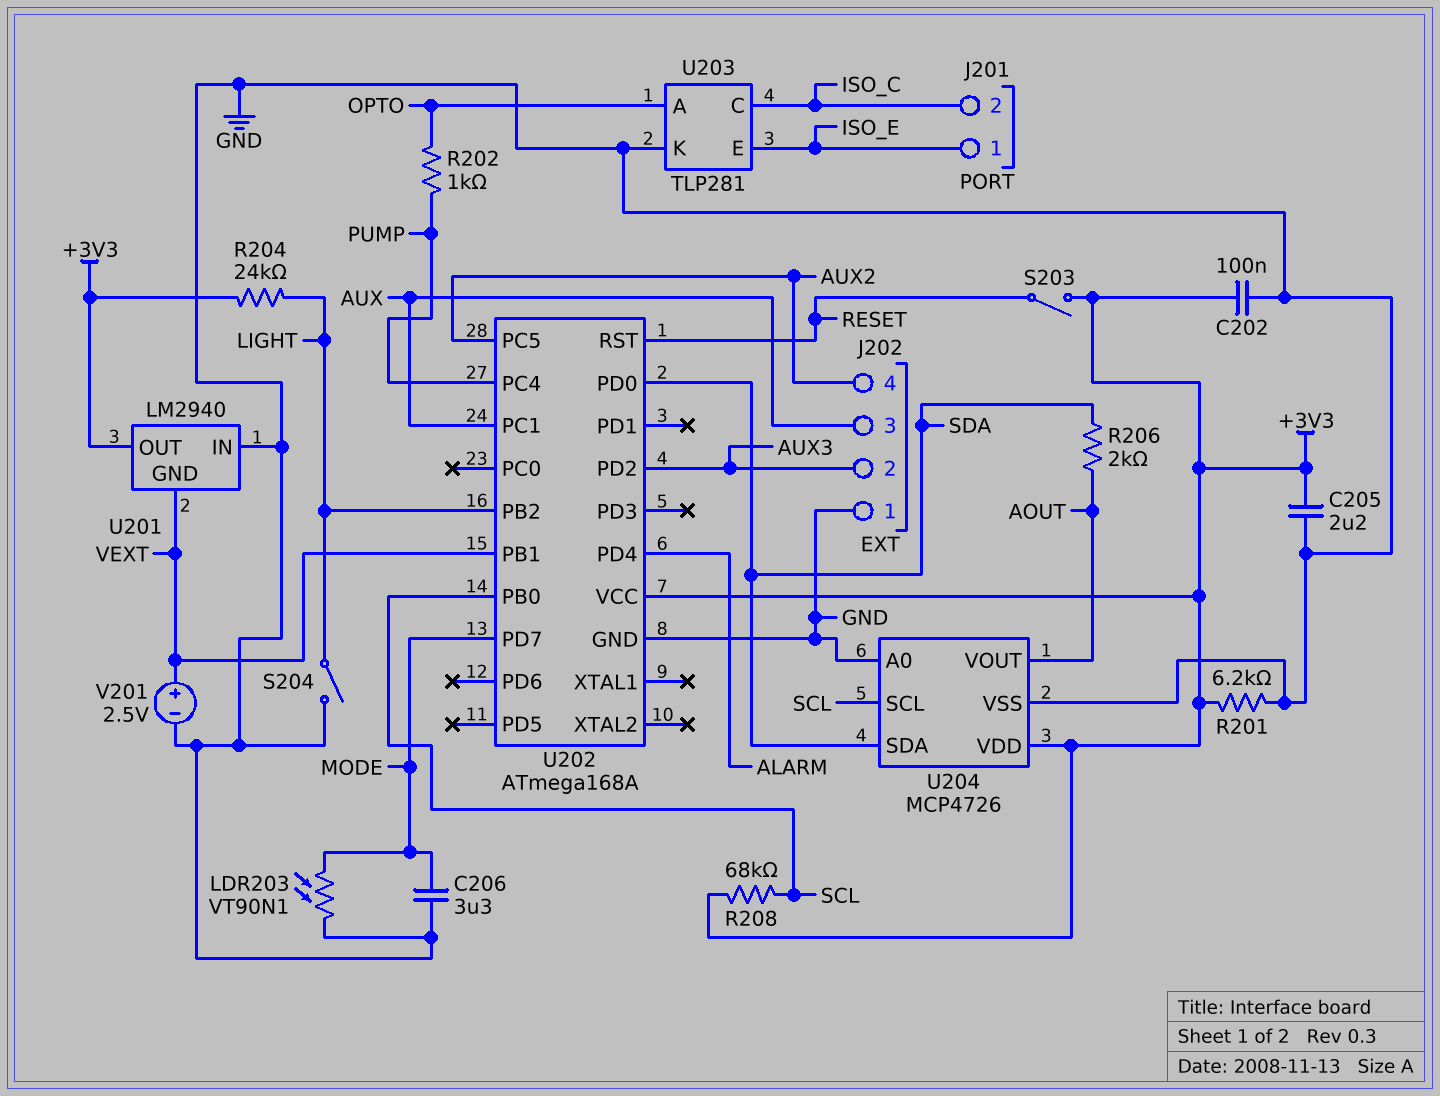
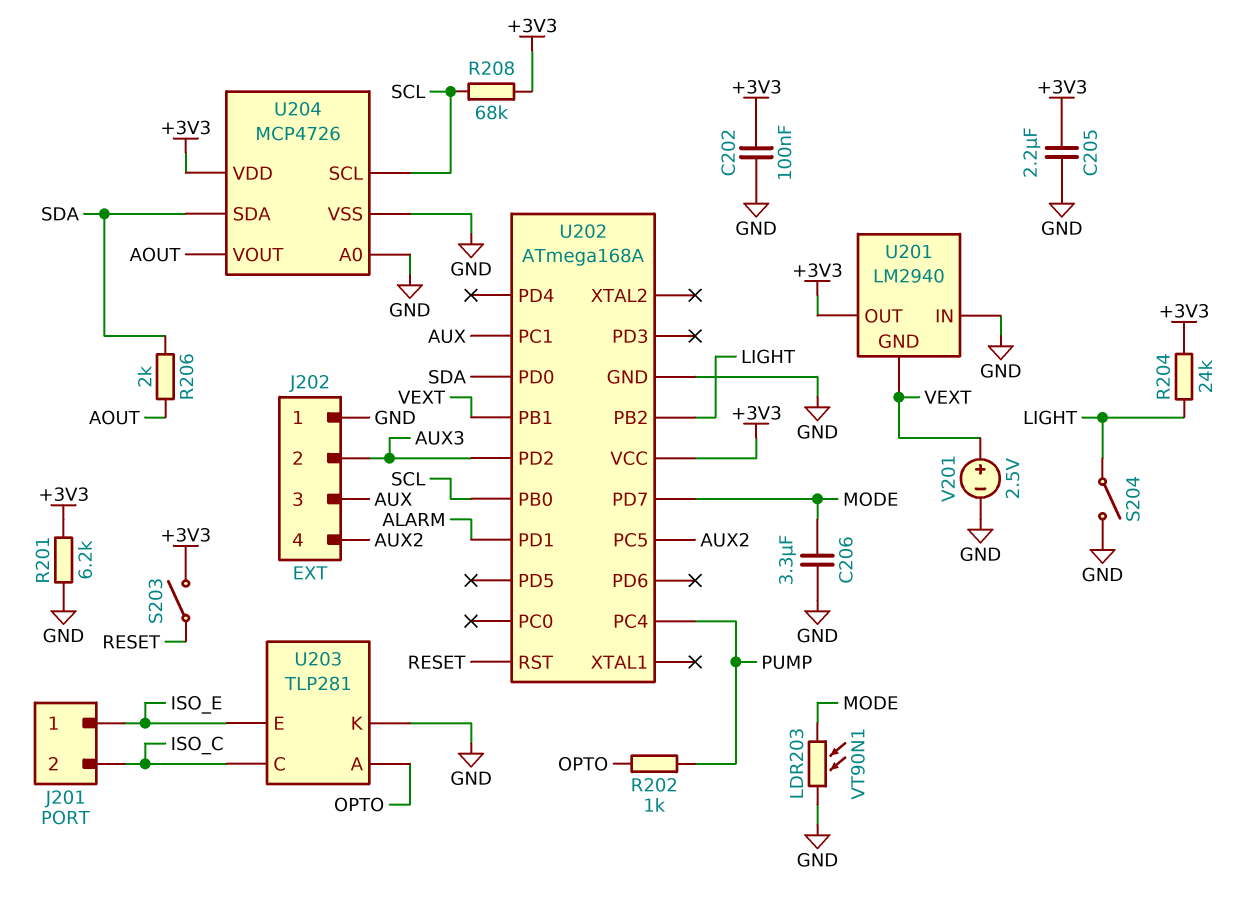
U202 pin PD1: none -> ALARM
U202 pin PD4: ALARM -> none

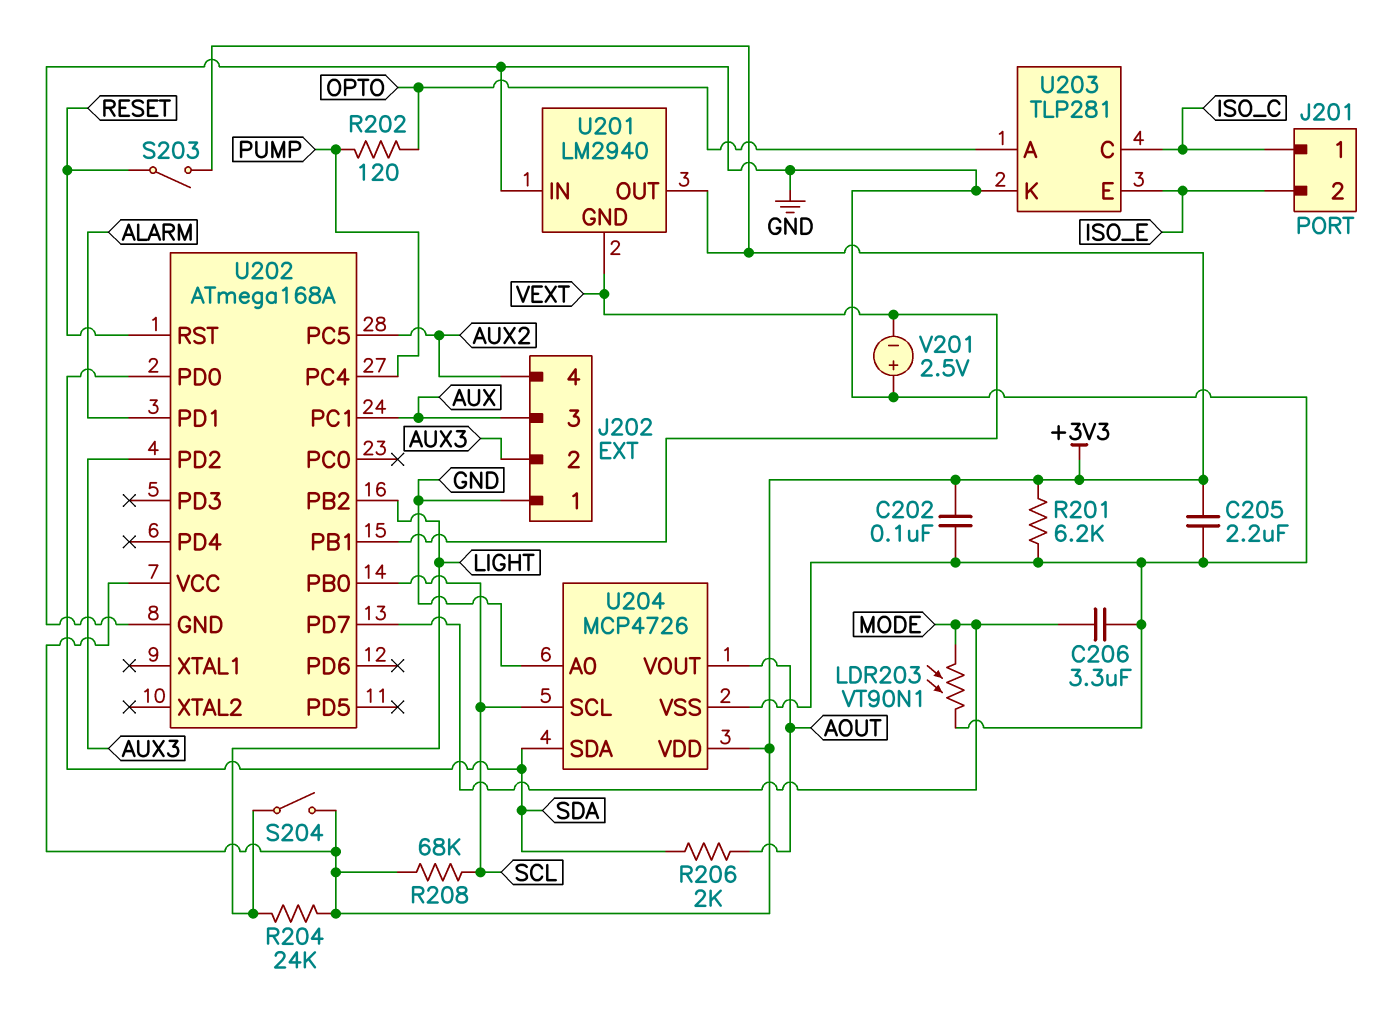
J201 pin 1: ISO_E -> ISO_C
J201 pin 2: ISO_C -> ISO_E
R202: 1k (OPTO, PUMP) -> 120 (OPTO, PUMP)
S204: switch (GND, LIGHT) -> switch (+3V3, LIGHT)
V201: 2.5V (plus VEXT, minus GND) -> 2.5V (plus GND, minus VEXT)

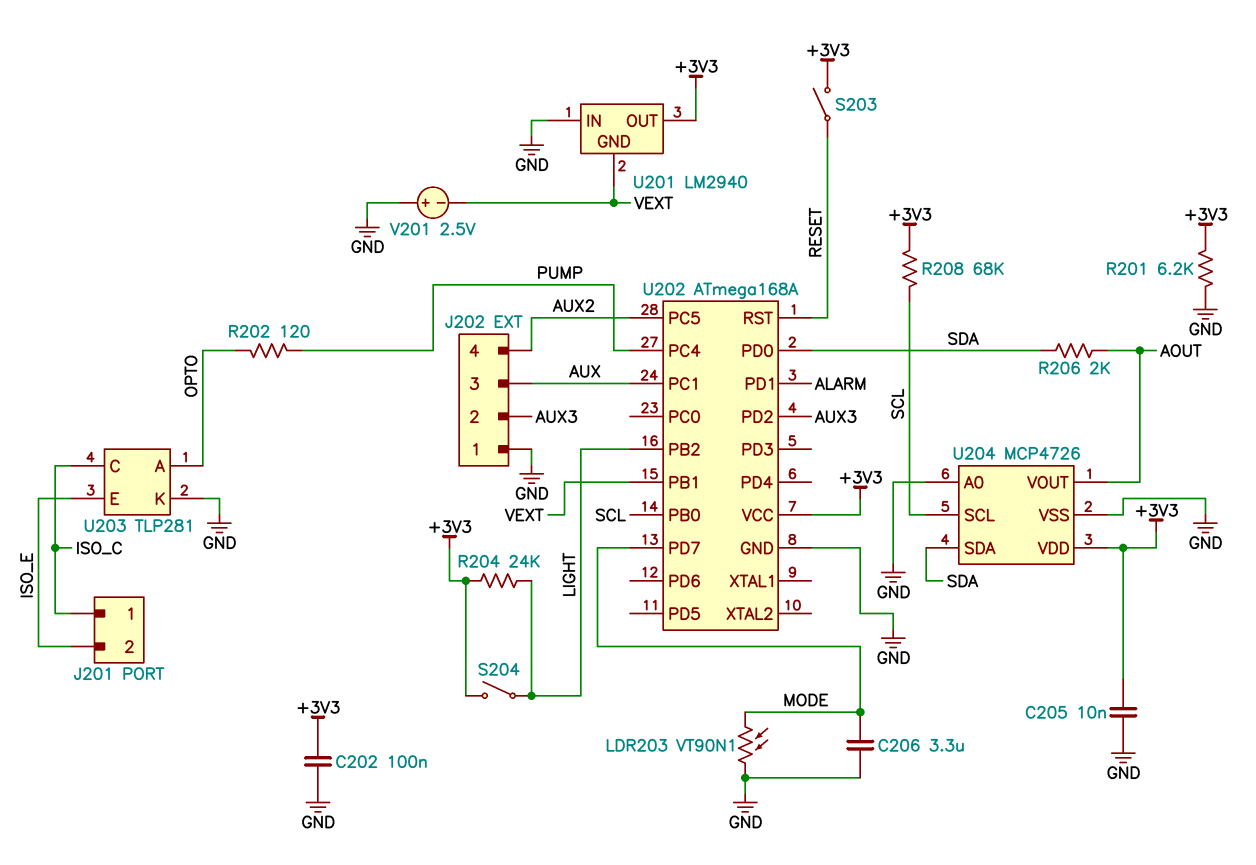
C205: 2.2uF (+3V3, GND) -> 10nF (+3V3, GND)

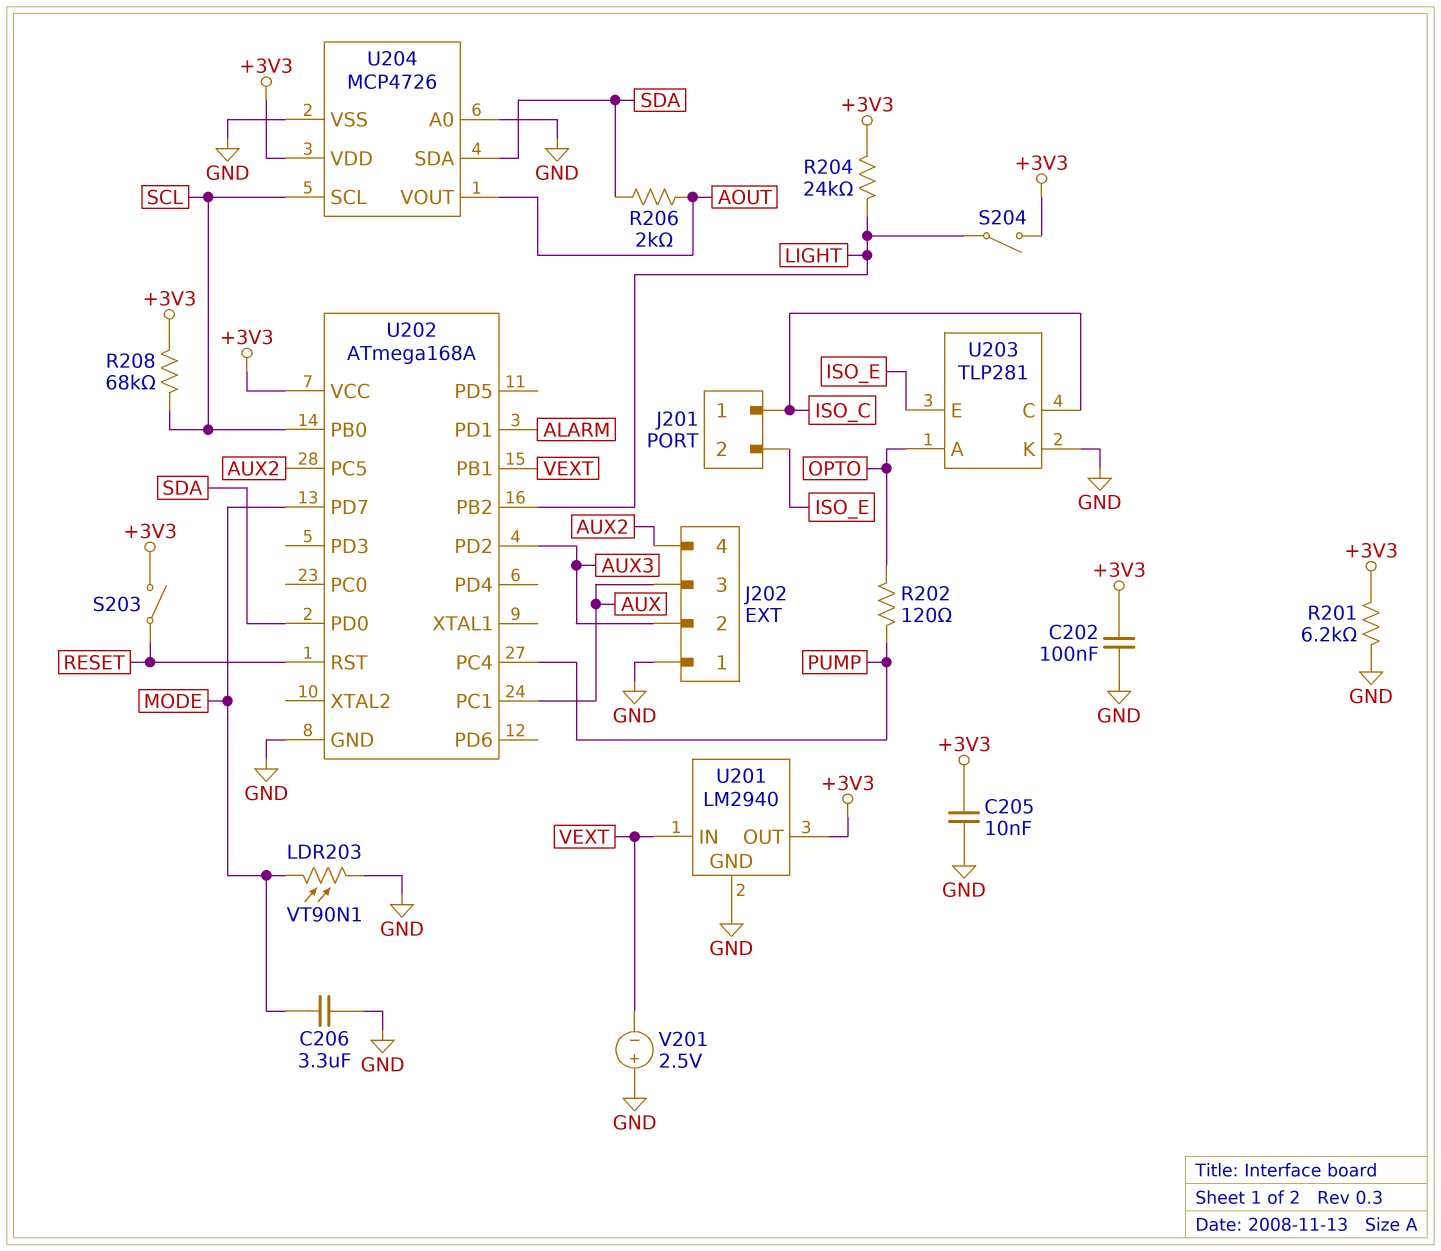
U201 pin GND: VEXT -> GND
U201 pin IN: GND -> VEXT

